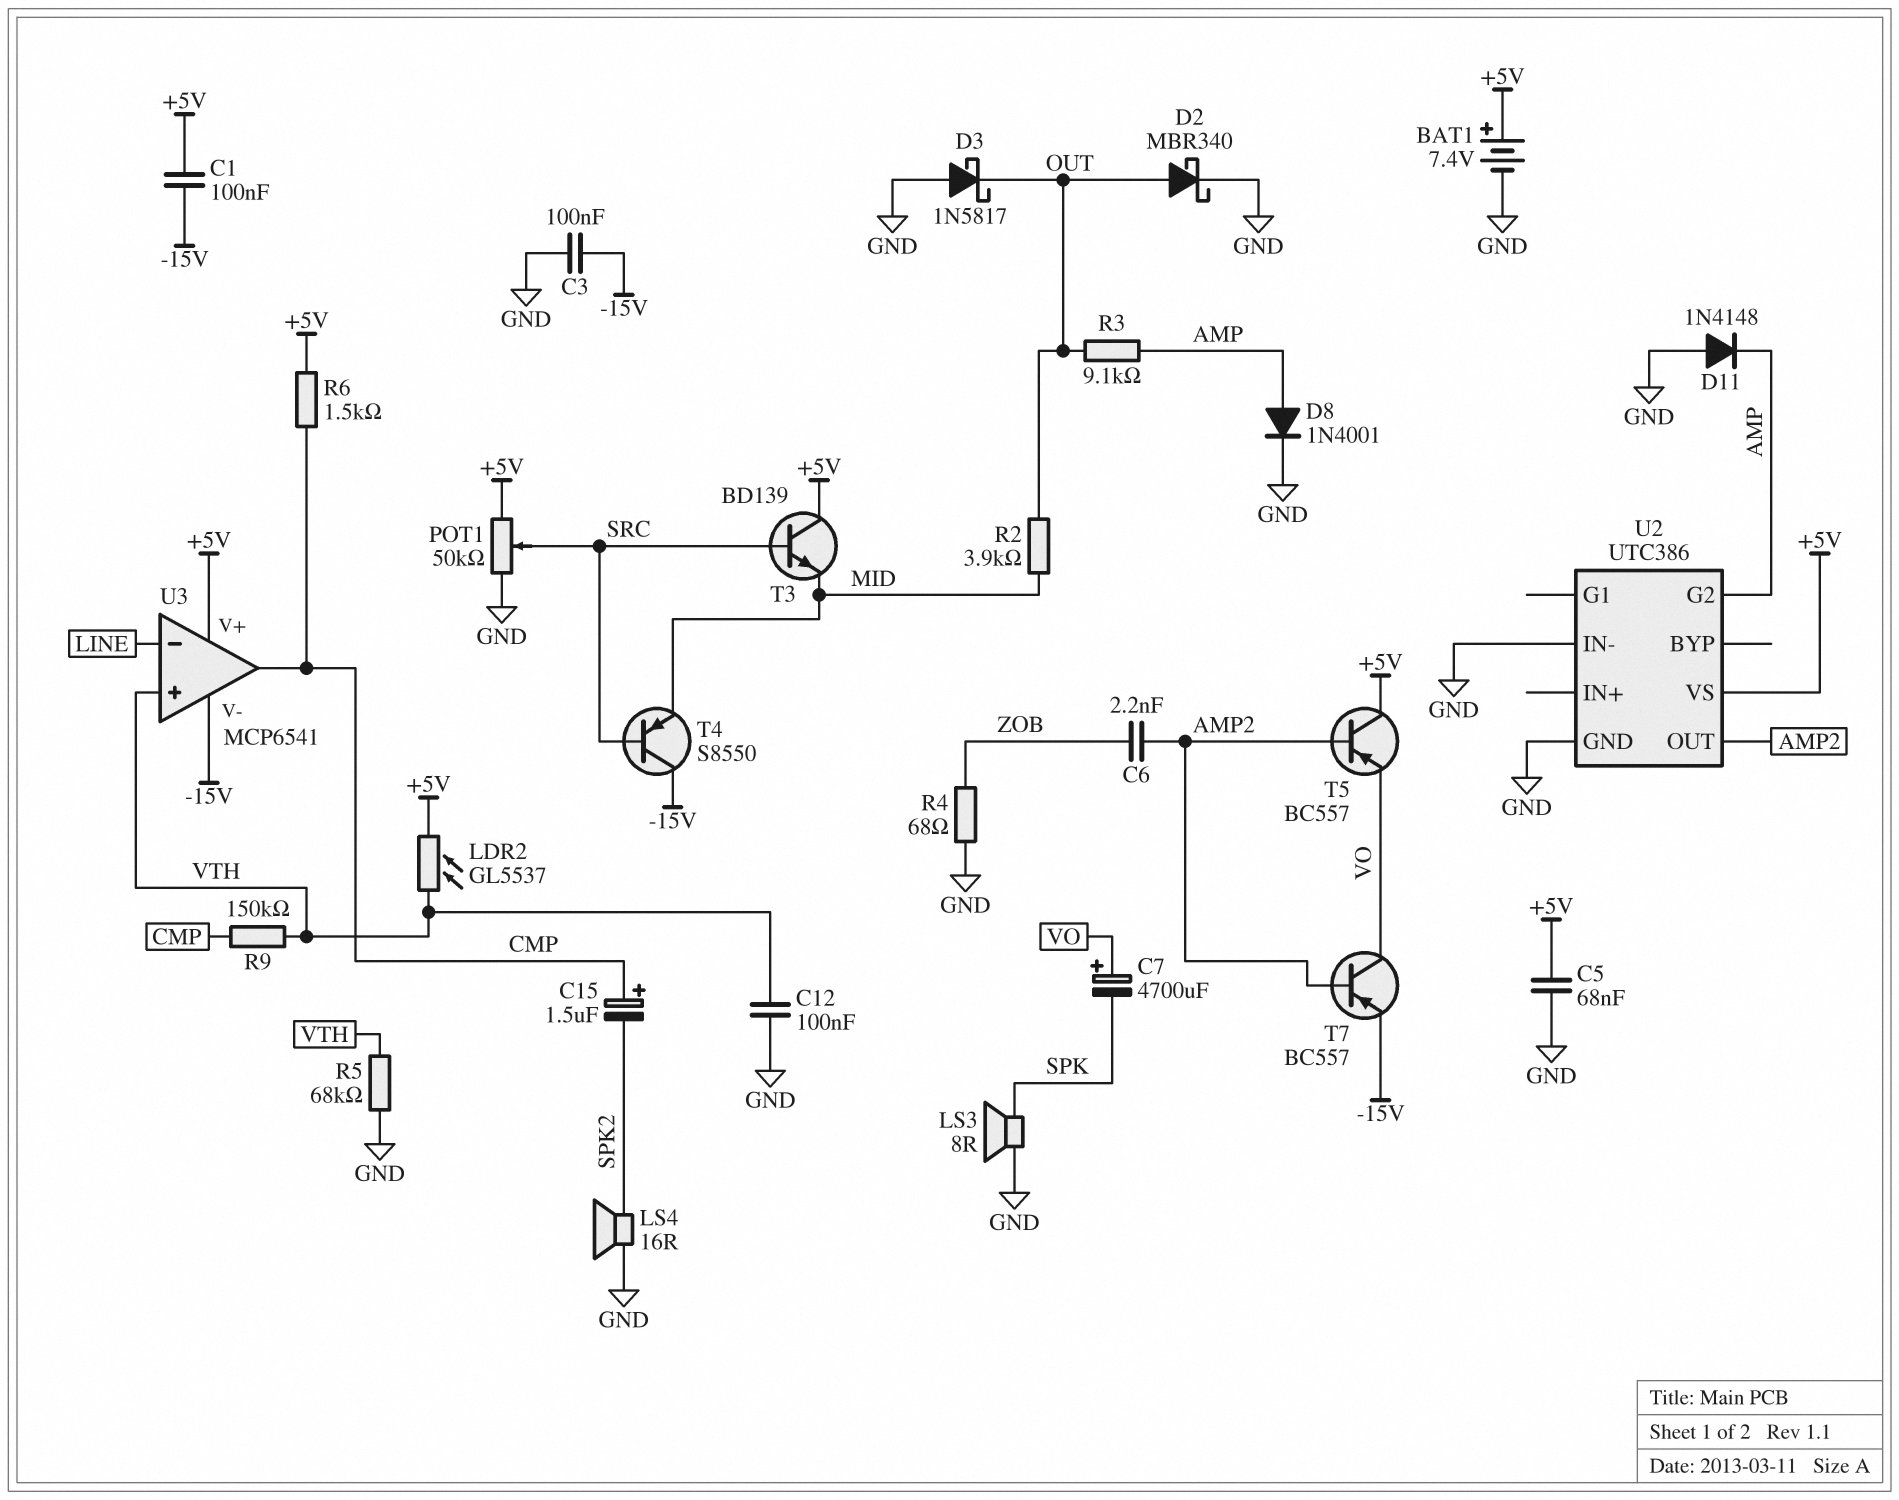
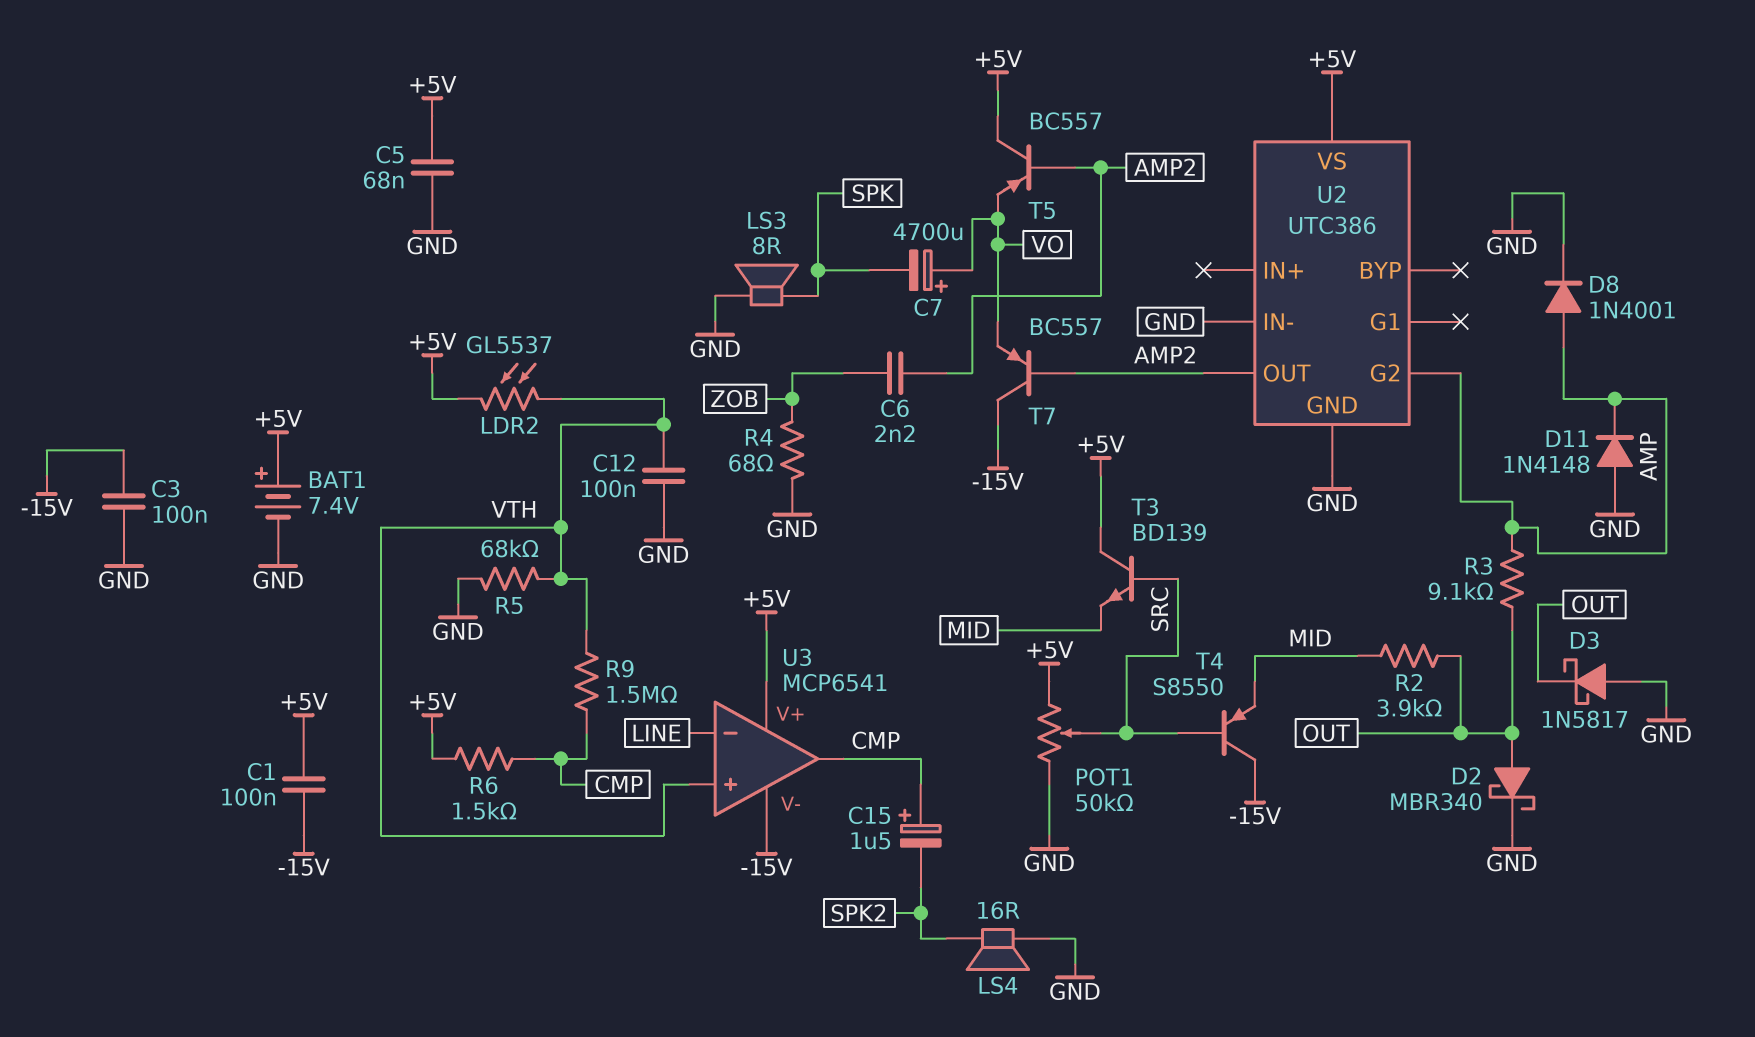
R9: 150k (CMP, VTH) -> 1.5M (CMP, VTH)
T7: PNP BC557 (B AMP2, C VO, E -15V) -> PNP BC557 (B AMP2, C -15V, E VO)

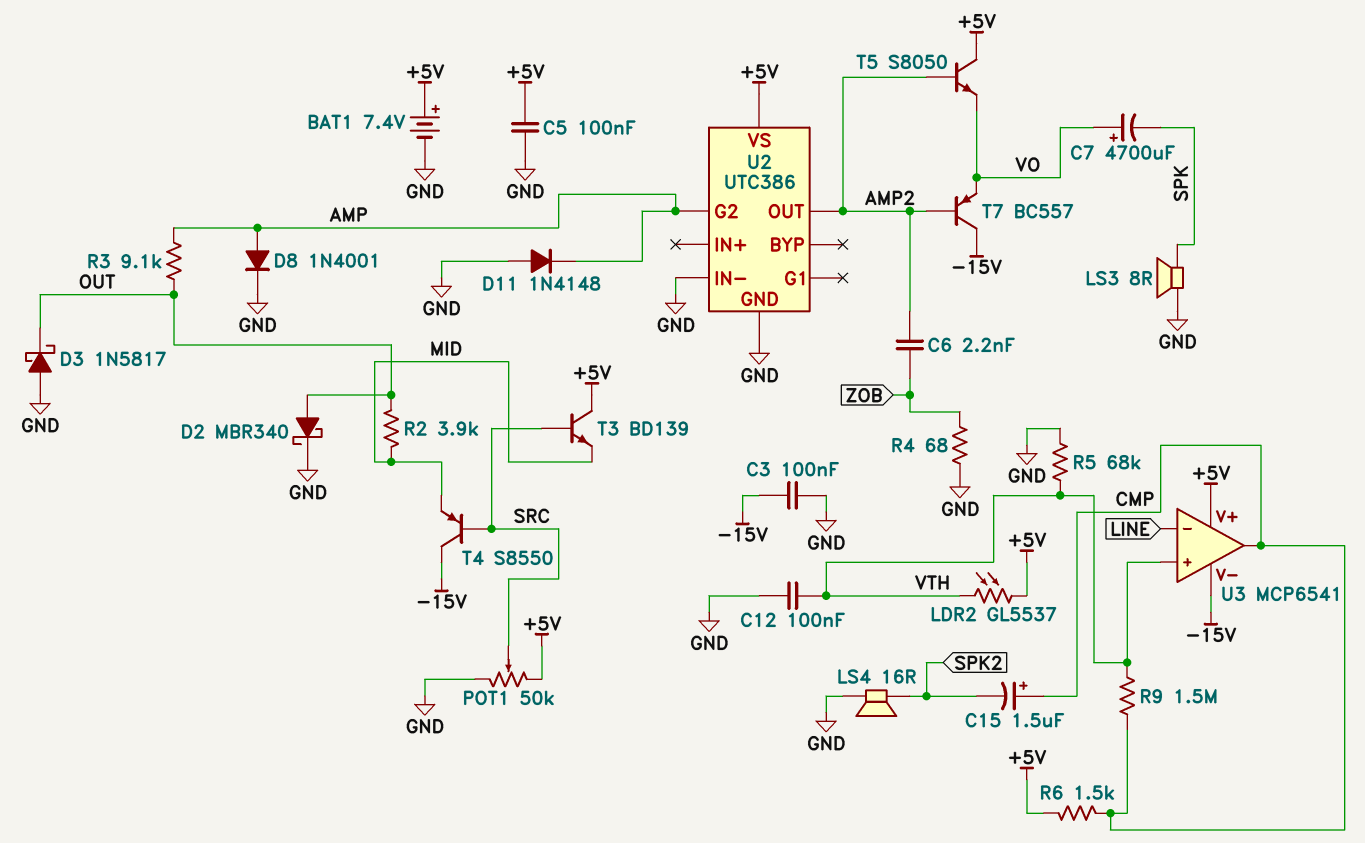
C1: 100nF (+5V, -15V) -> none
C5: 68nF (+5V, GND) -> 100nF (+5V, GND)
T5: PNP BC557 (B AMP2, C +5V, E VO) -> NPN S8050 (B AMP2, C +5V, E VO)

